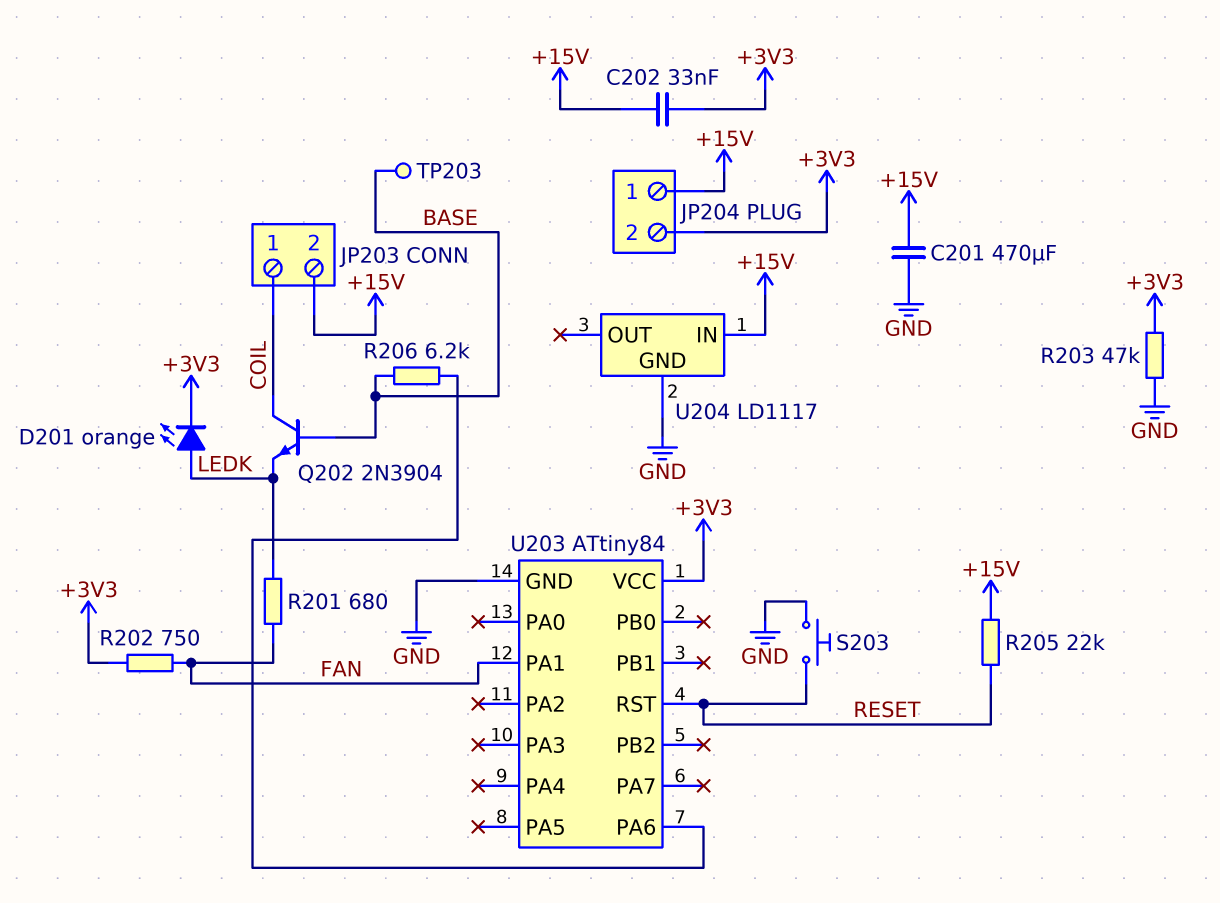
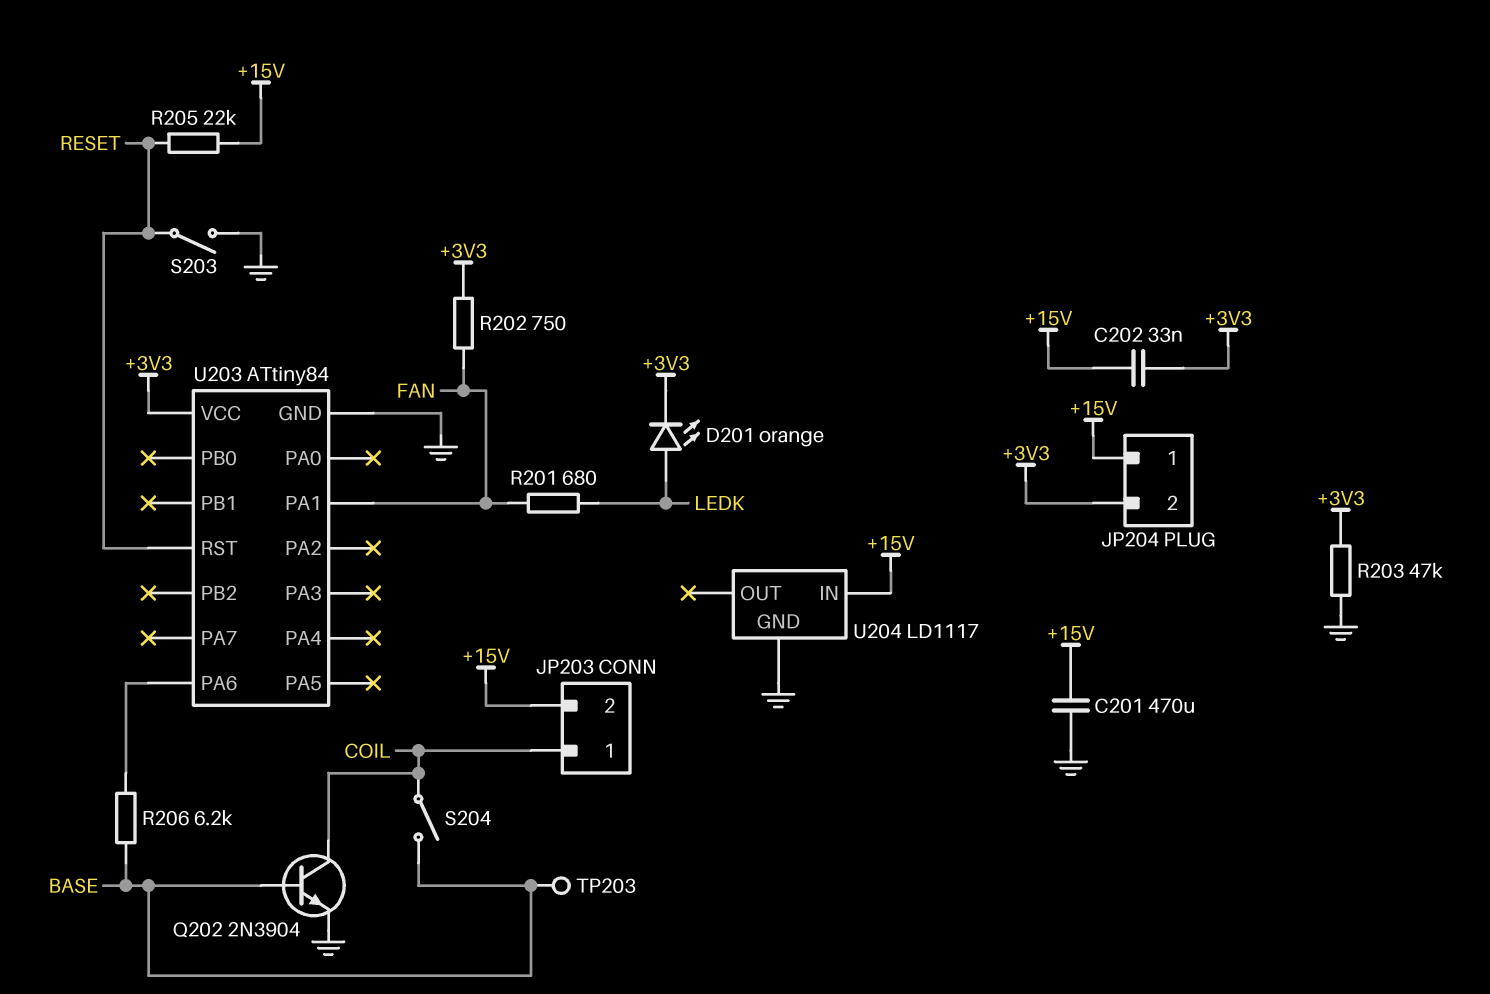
Q202: NPN 2N3904 (B BASE, C COIL, E LEDK) -> NPN 2N3904 (B BASE, C COIL, E GND)
S203: button (GND, RESET) -> switch (GND, RESET)
S204: none -> switch (BASE, COIL)

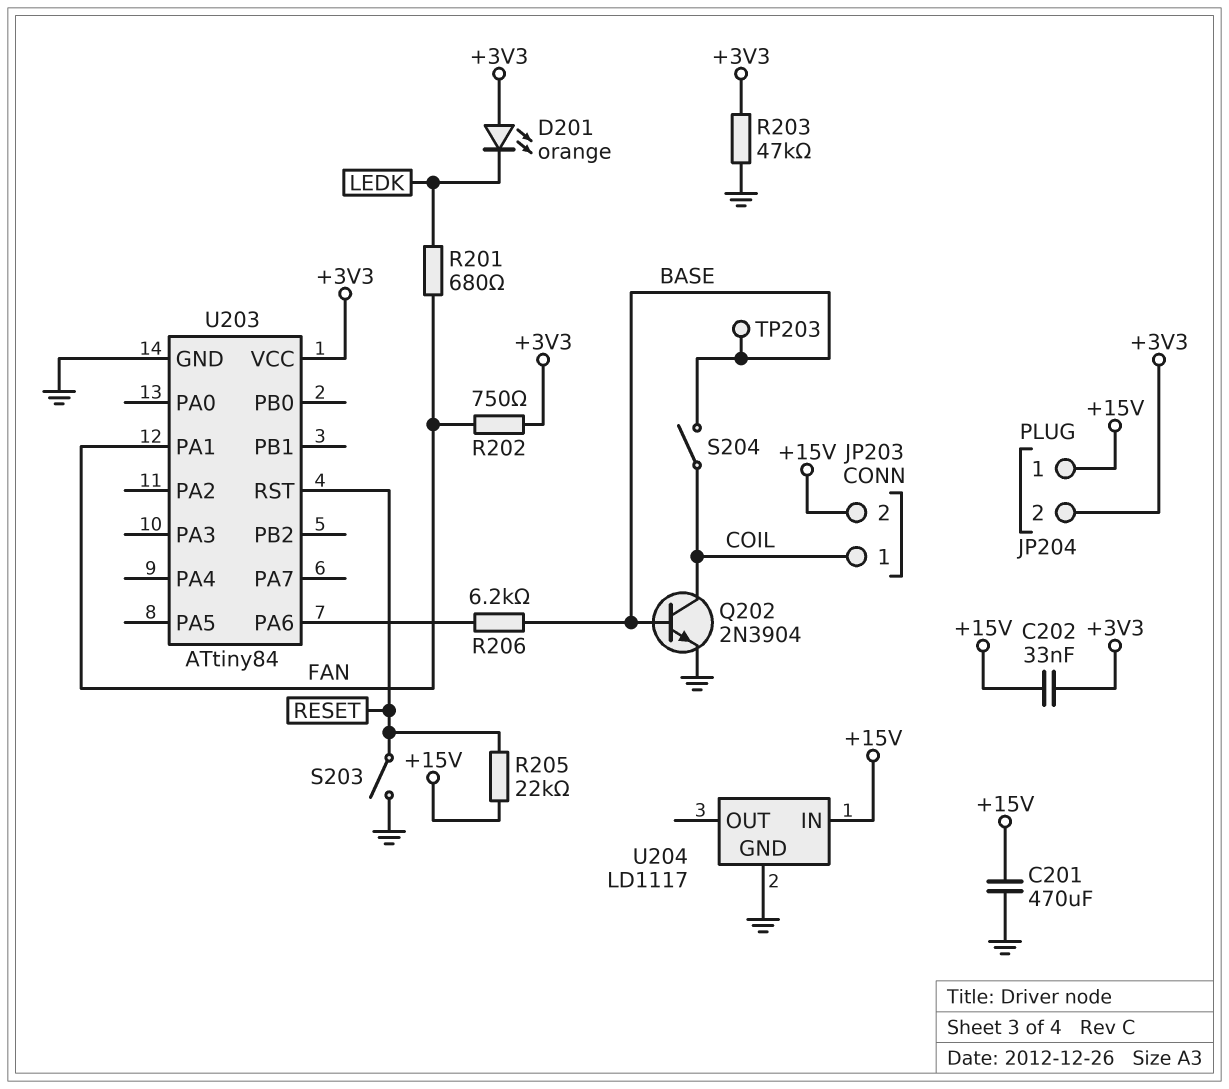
D201: LED orange (A LEDK, K +3V3) -> LED orange (A +3V3, K LEDK)

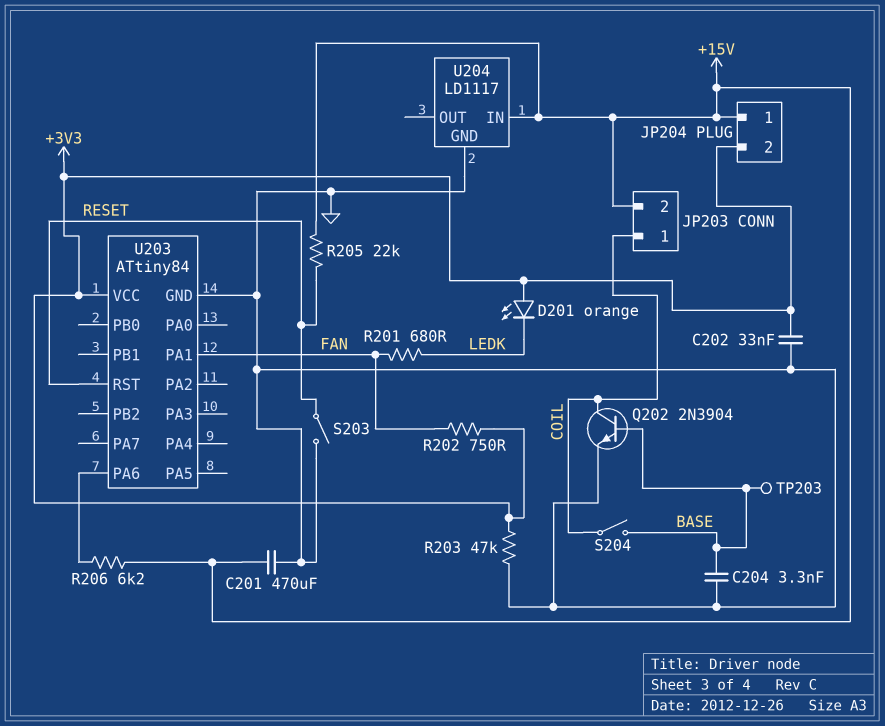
C202: 33nF (+3V3, +15V) -> 33nF (+3V3, GND)
C204: none -> 3.3nF (BASE, GND)
R206: 6.2k (BASE, U203/PA6) -> 6.2k (+15V, U203/PA6)

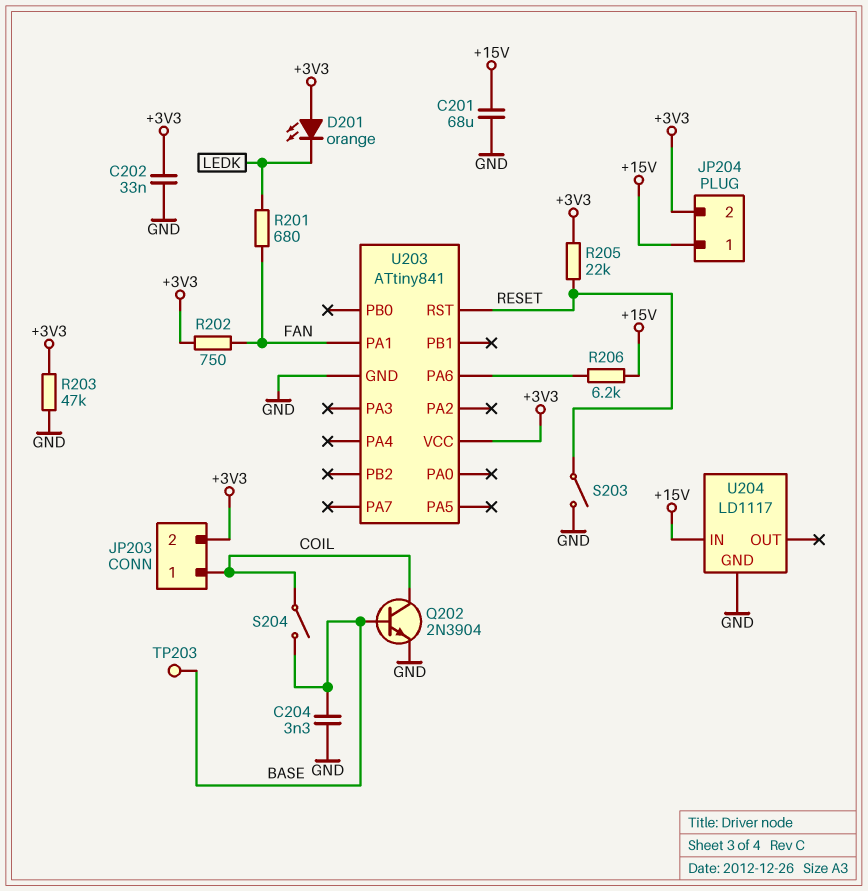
C201: 470uF (+15V, GND) -> 68uF (+15V, GND)
JP203 pin 2: +15V -> +3V3
R205: 22k (+15V, RESET) -> 22k (+3V3, RESET)
U203: ATtiny84 -> ATtiny841

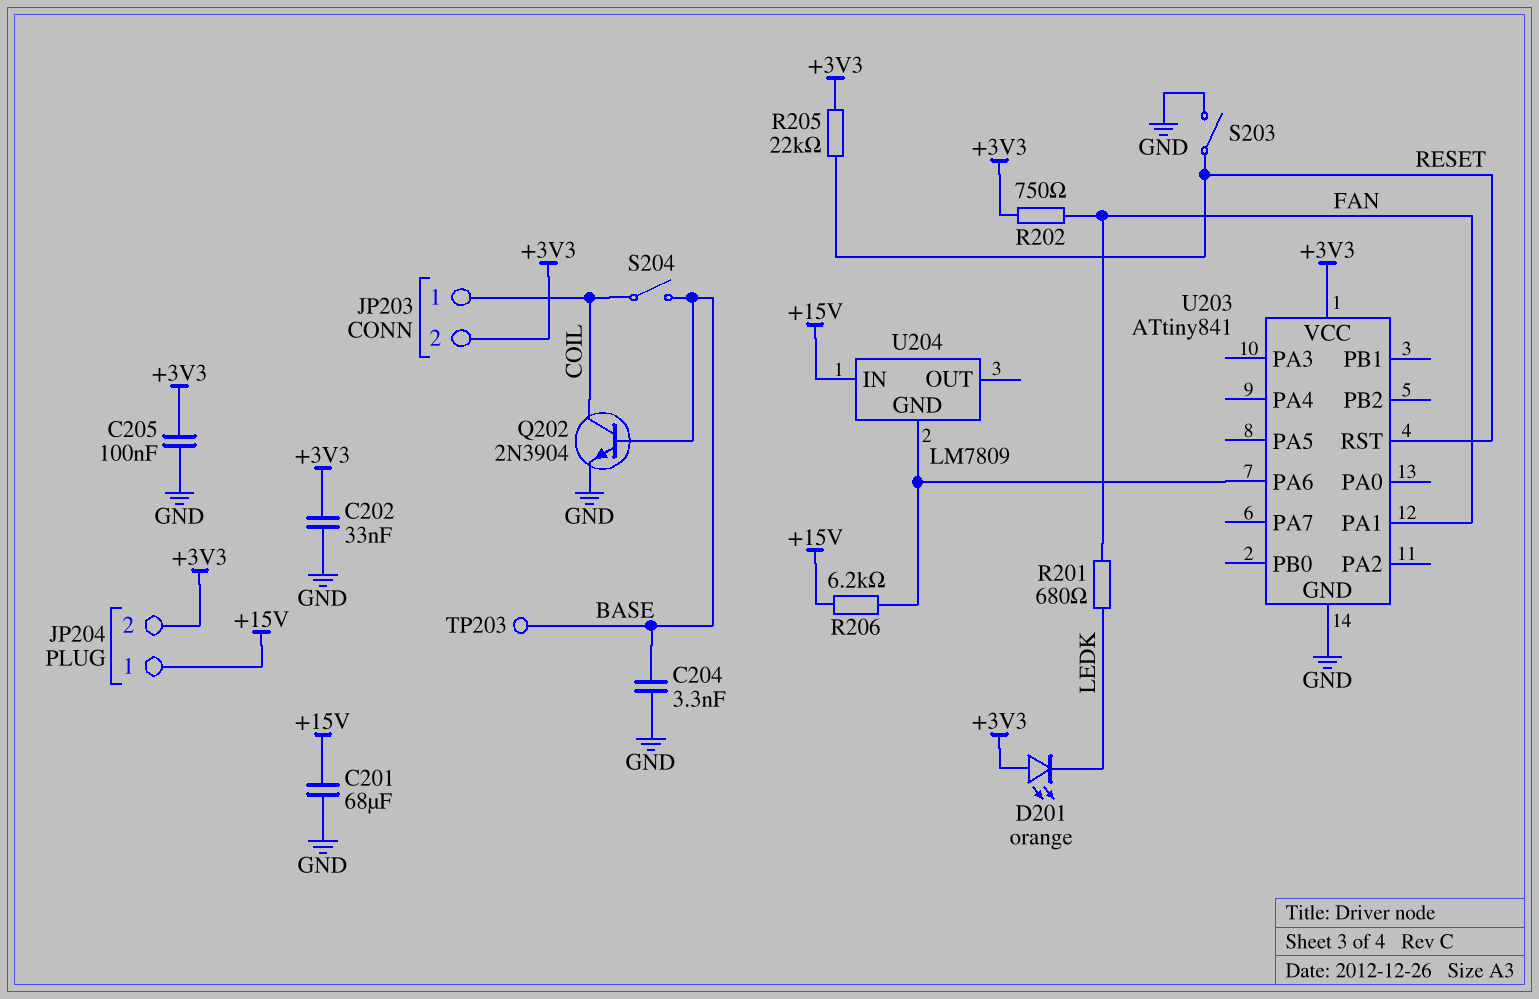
C205: none -> 100nF (+3V3, GND)
R203: 47k (+3V3, GND) -> none
U204: LD1117 -> LM7809
U204 pin GND: GND -> U203/PA6

